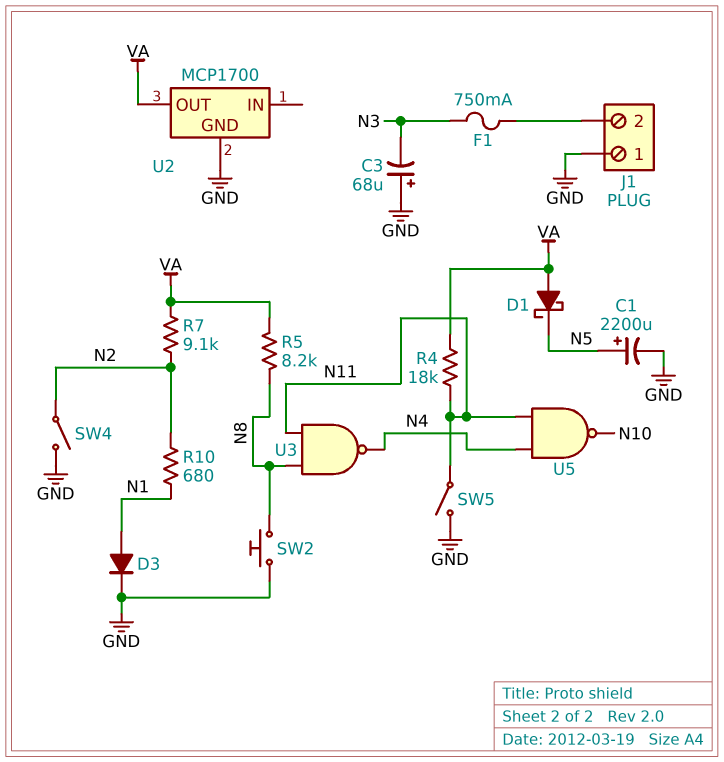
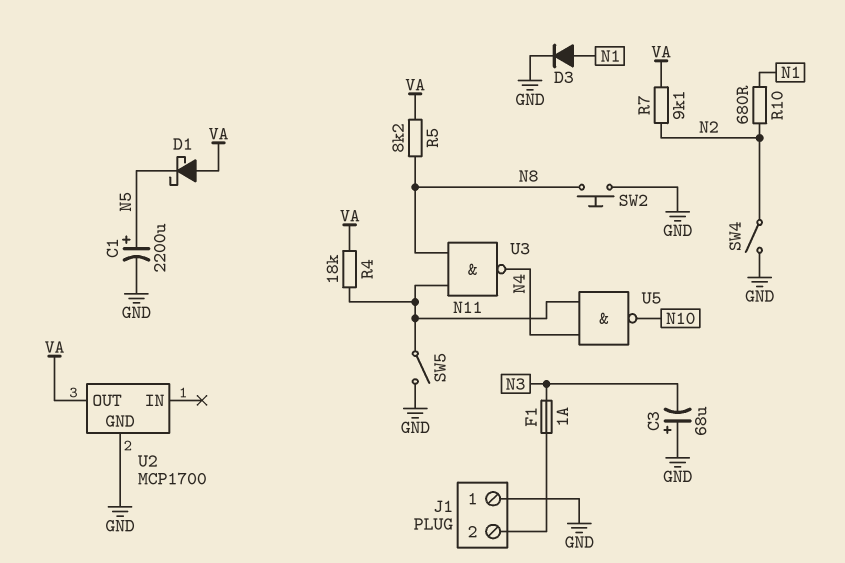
F1: 750mA (J1/2, N3) -> 1A (J1/2, N3)

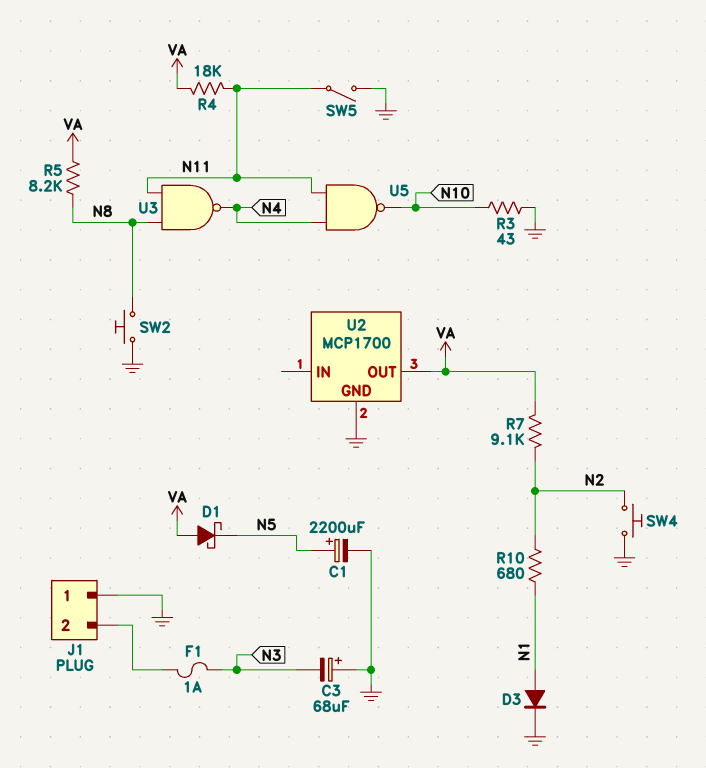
R3: none -> 43 (GND, N10)
SW4: switch (GND, N2) -> button (GND, N2)

